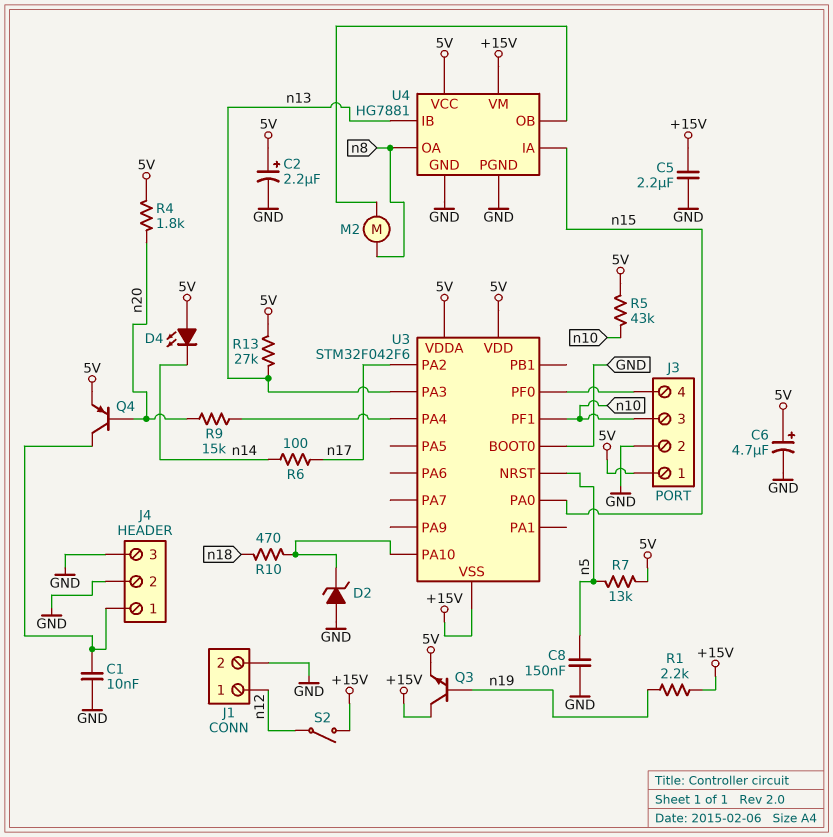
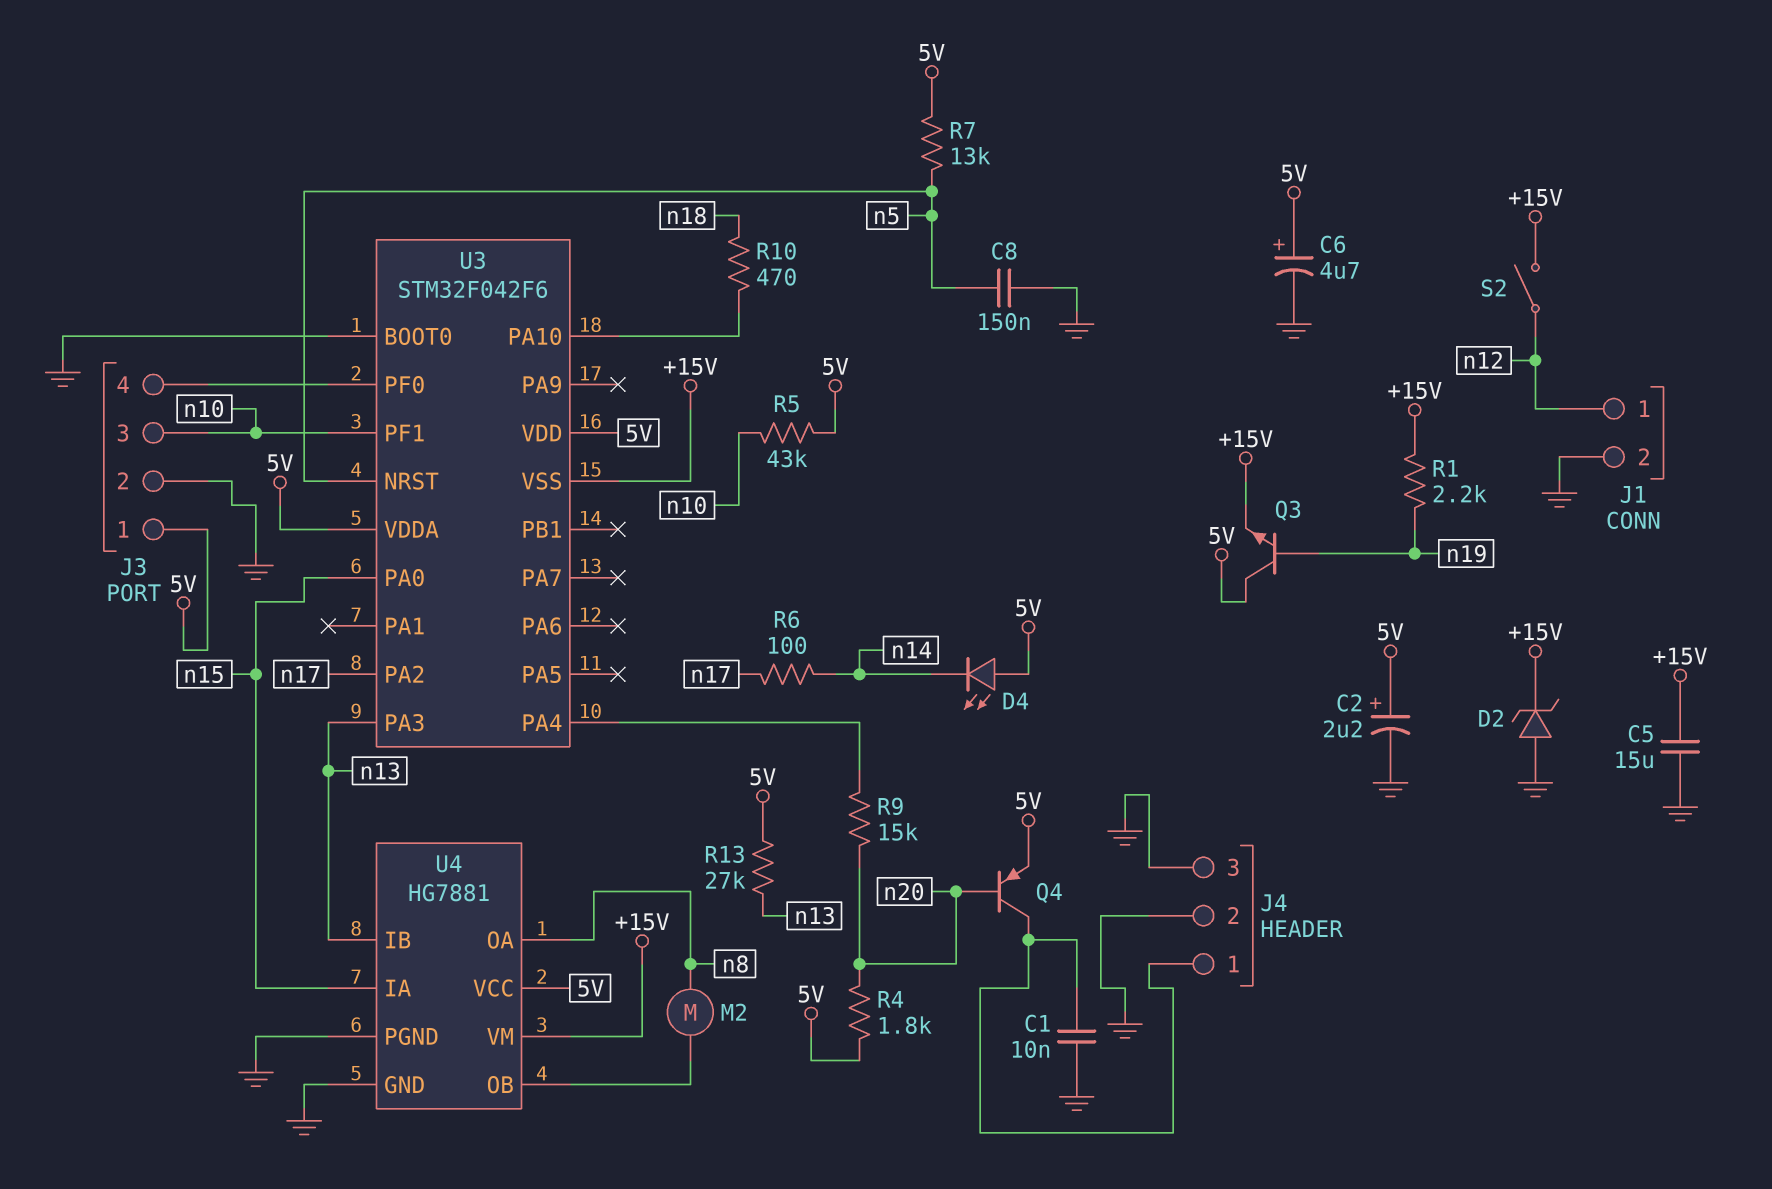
C5: 2.2uF (+15V, GND) -> 15uF (+15V, GND)
D2: zener (A GND, K U3/PA10) -> zener (A GND, K +15V)
Q3: NPN (B n19, C +15V, E 5V) -> NPN (B n19, C 5V, E +15V)

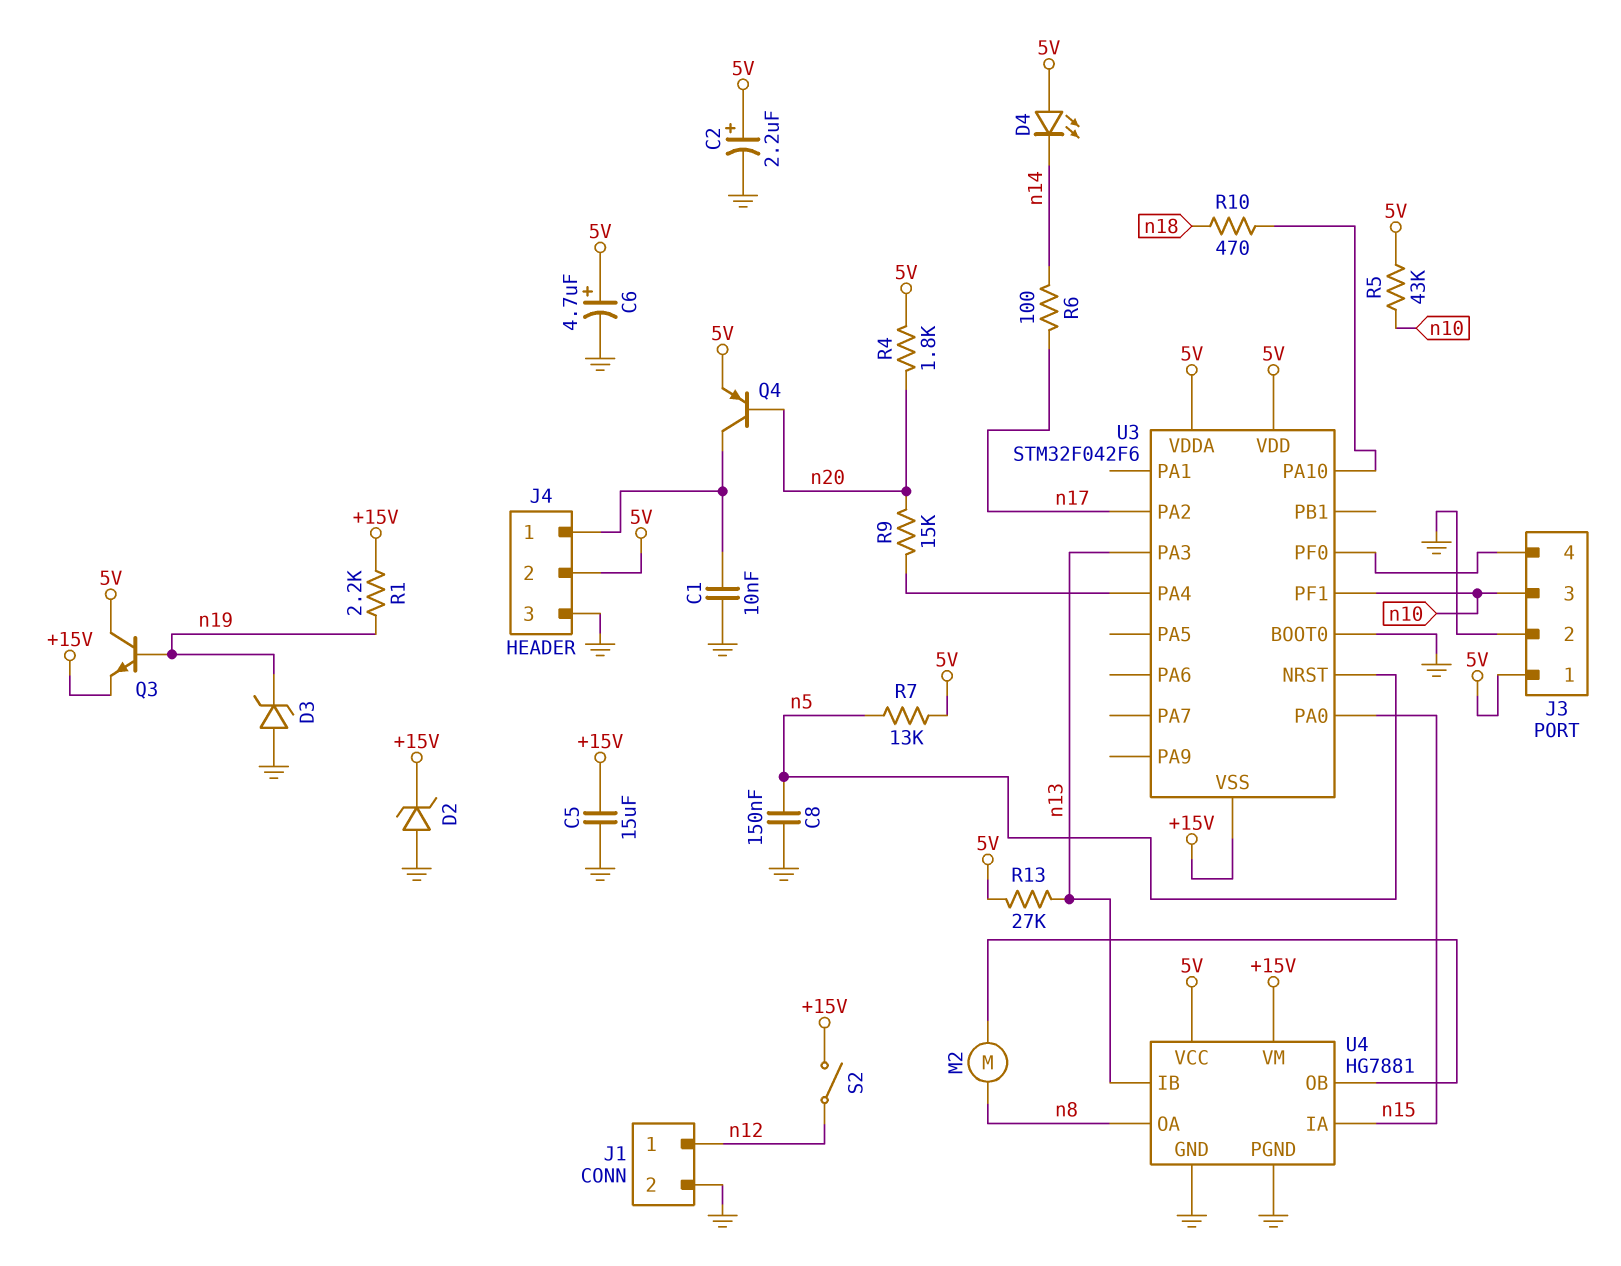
D3: none -> zener (A GND, K n19)
J4 pin 2: GND -> 5V

